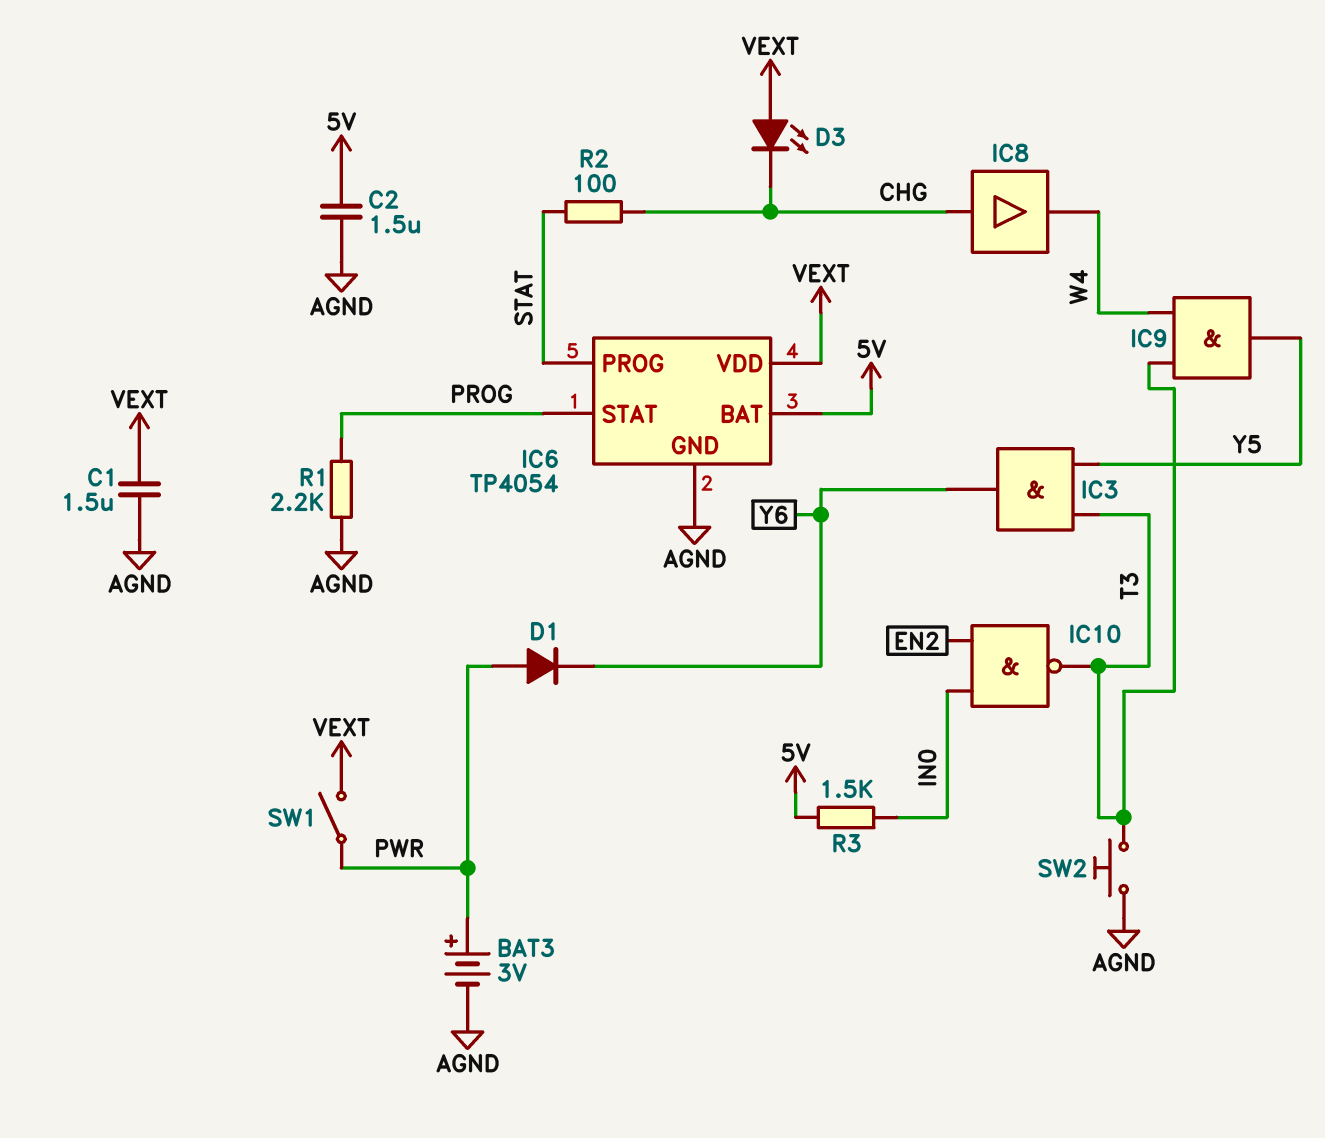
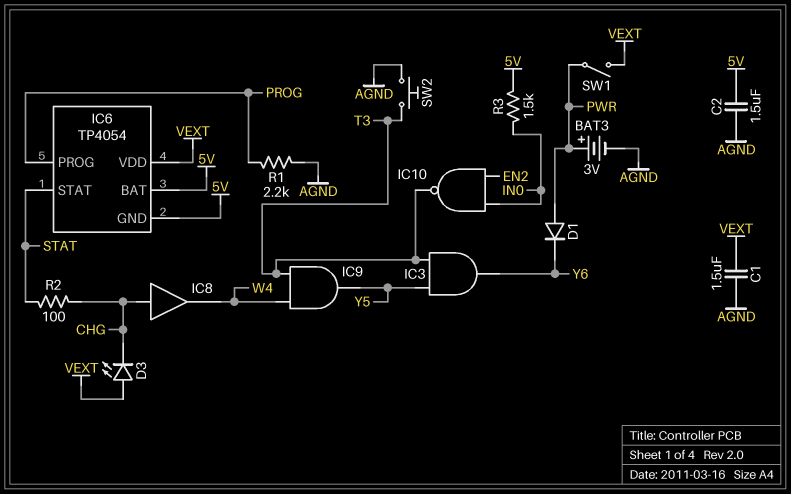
IC6 pin GND: AGND -> 5V
IC6 pin PROG: STAT -> PROG
IC6 pin STAT: PROG -> STAT

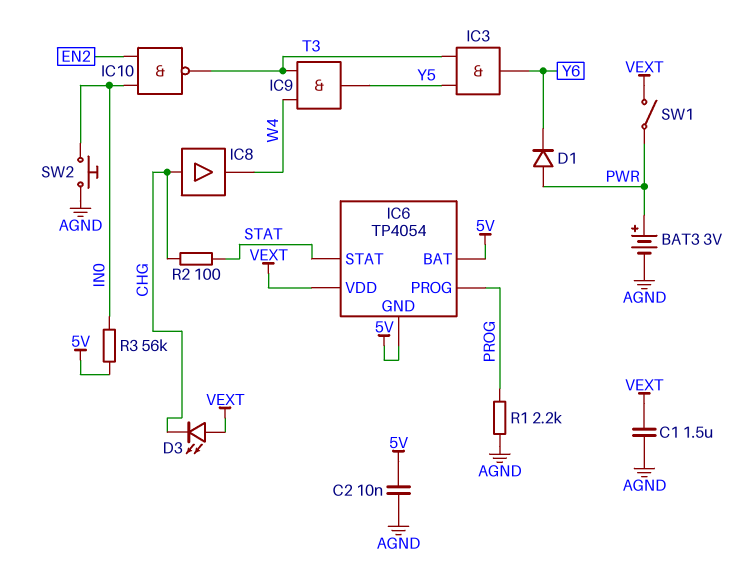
C2: 1.5uF (5V, AGND) -> 10nF (5V, AGND)
R3: 1.5k (5V, IN0) -> 56k (5V, IN0)
SW2: button (AGND, T3) -> button (AGND, IN0)

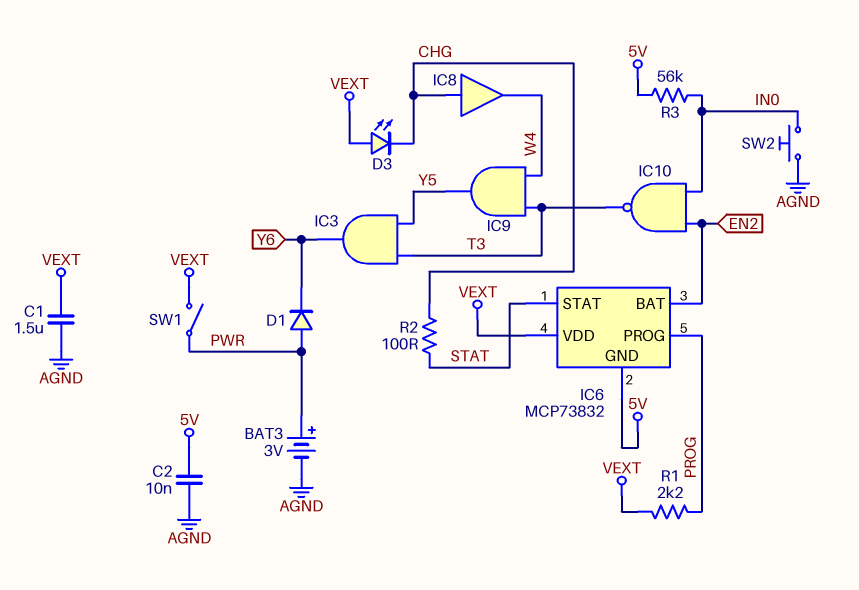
IC6: TP4054 -> MCP73832
IC6 pin BAT: 5V -> EN2
R1: 2.2k (AGND, PROG) -> 2.2k (PROG, VEXT)

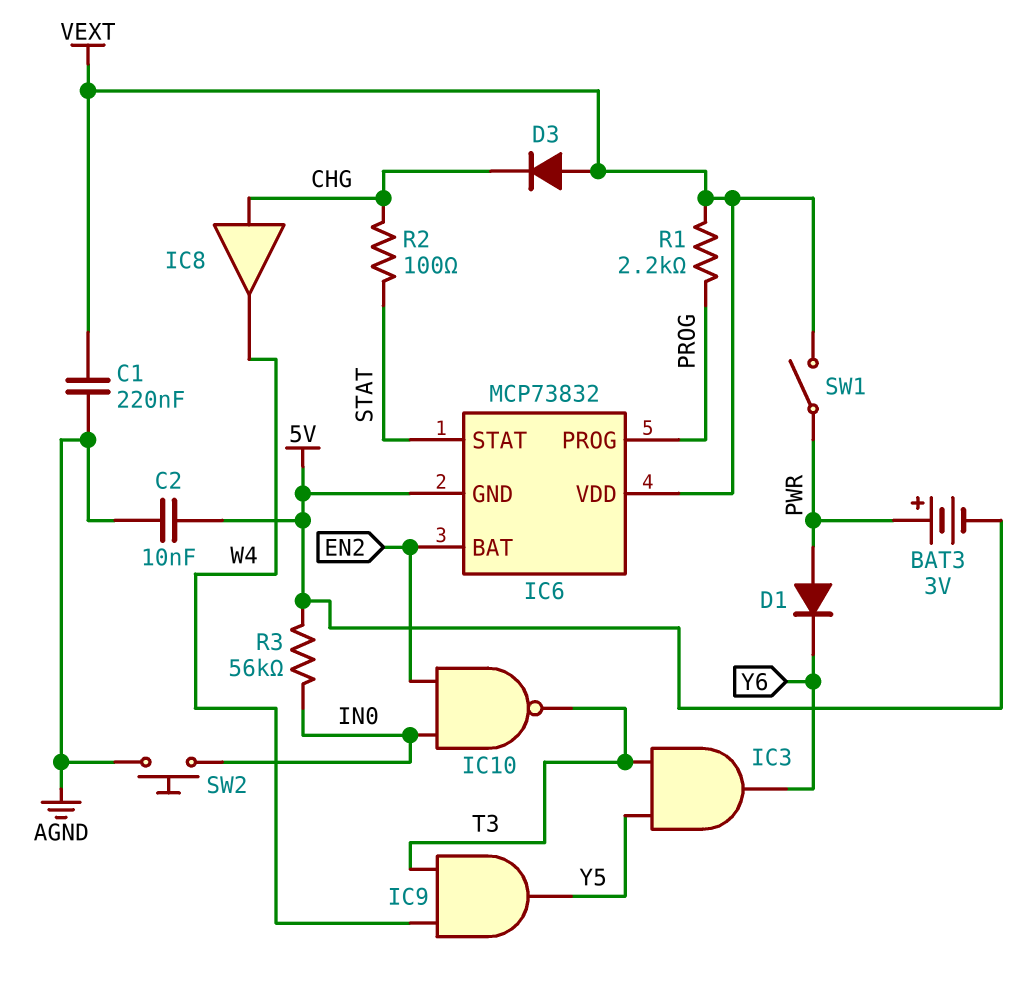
BAT3: 3V (plus PWR, minus AGND) -> 3V (plus PWR, minus 5V)
C1: 1.5uF (AGND, VEXT) -> 220nF (AGND, VEXT)
D3: LED (A VEXT, K CHG) -> diode (A VEXT, K CHG)

